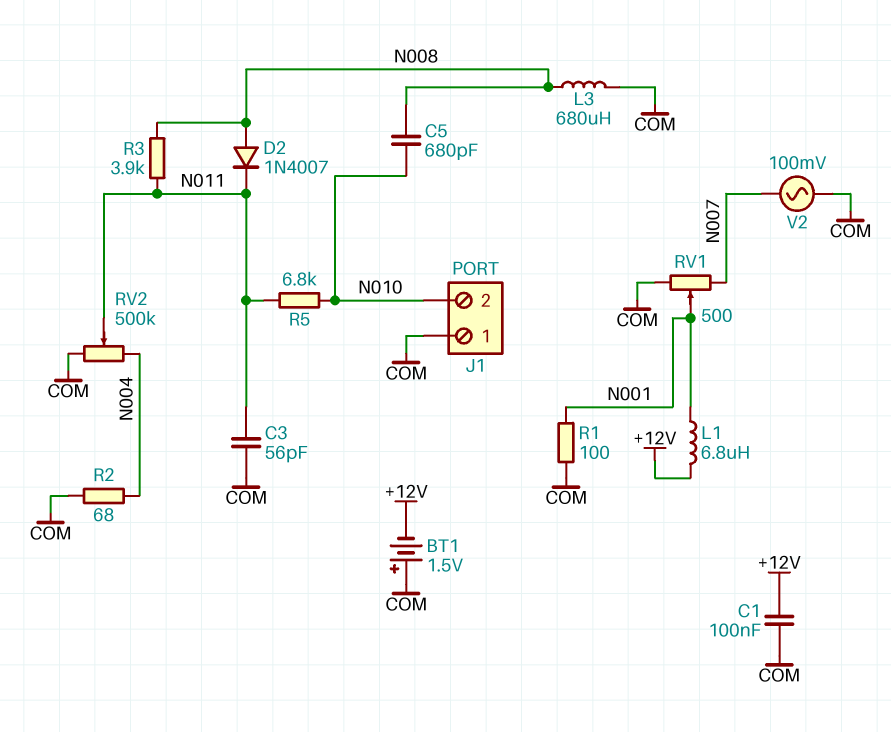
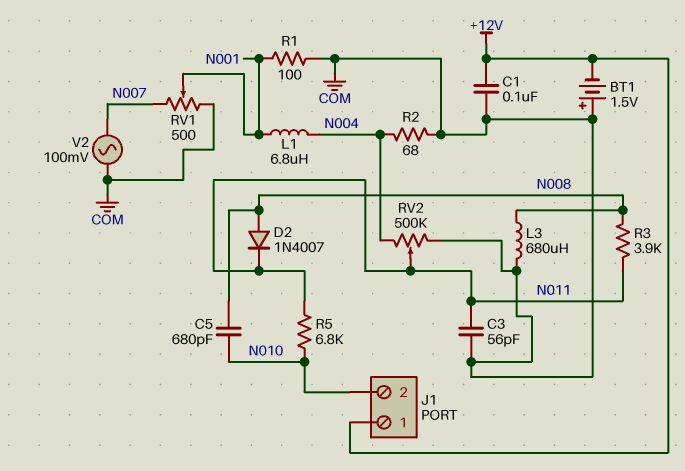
J1 pin 1: COM -> +12V
L1: 6.8uH (+12V, N001) -> 6.8uH (N001, N004)

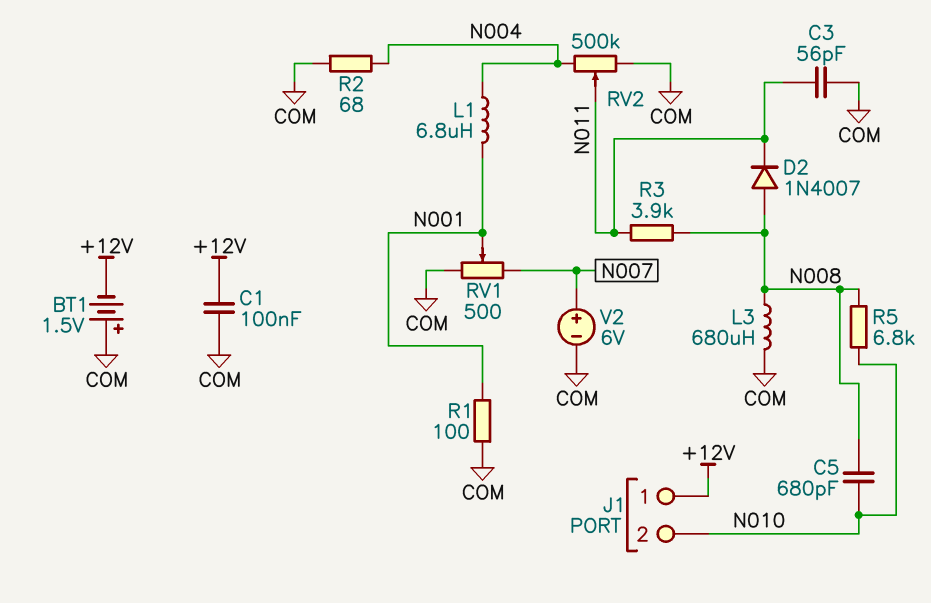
R5: 6.8k (N010, N011) -> 6.8k (N008, N010)
V2: AC 100mV (COM, N007) -> 6V (plus N007, minus COM)

